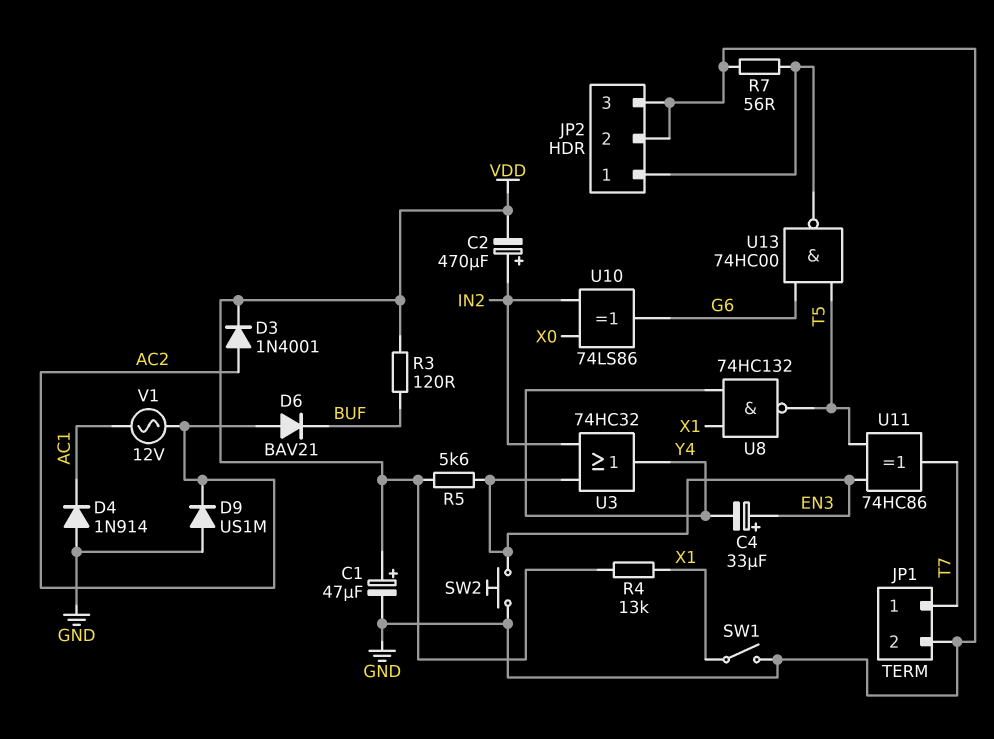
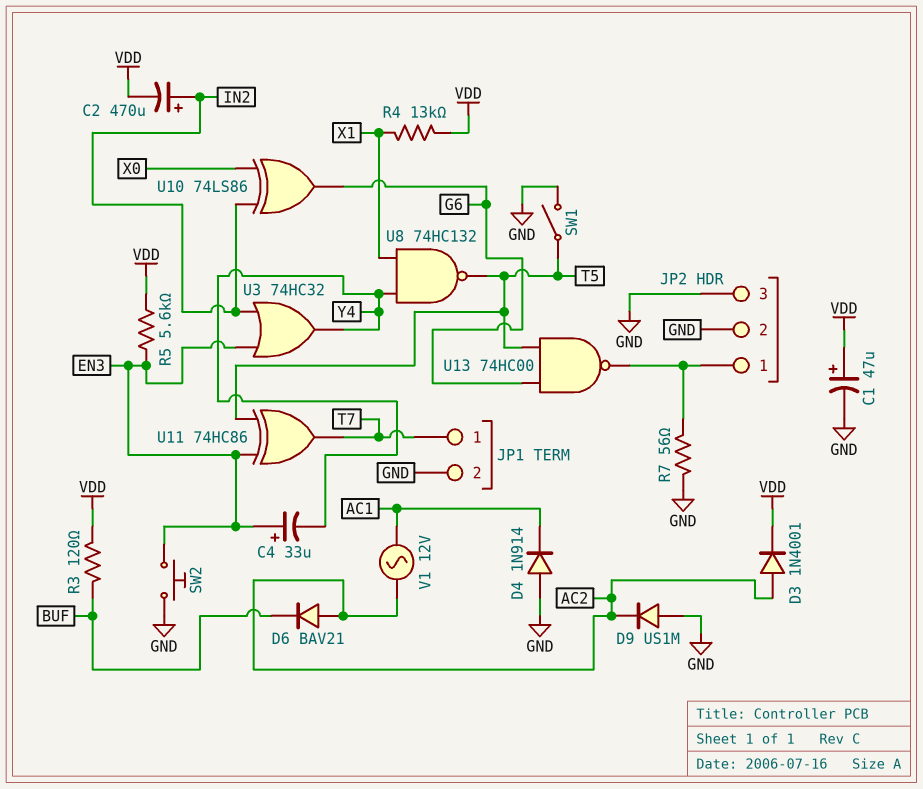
SW1: switch (GND, X1) -> switch (GND, T5)

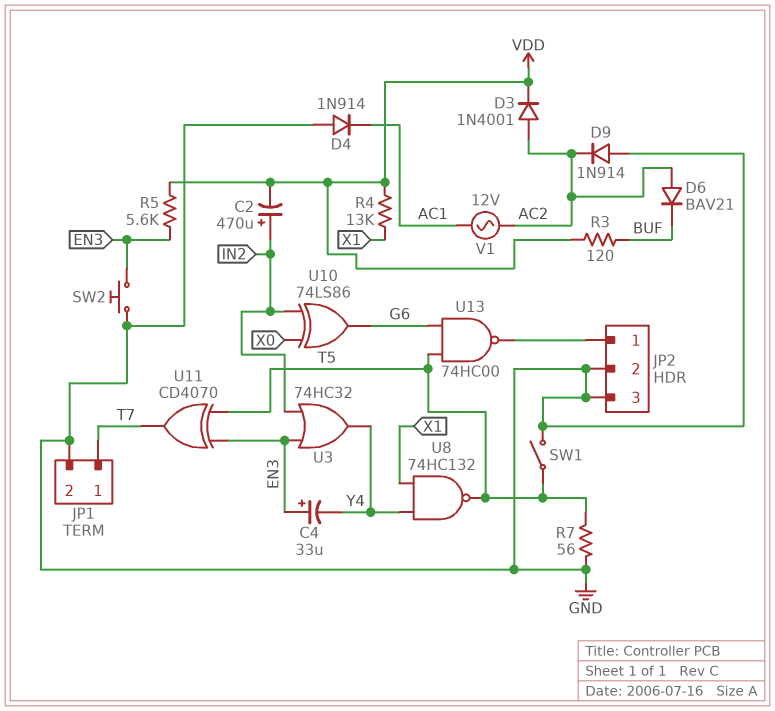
C1: 47uF (plus VDD, minus GND) -> none
D9: diode US1M (A GND, K AC2) -> diode 1N914 (A GND, K AC2)
R7: 56 (GND, JP2/1) -> 56 (GND, T5)
U11: XOR 74HC86 (in EN3, in T5, out T7) -> XOR CD4070 (in EN3, in T5, out T7)

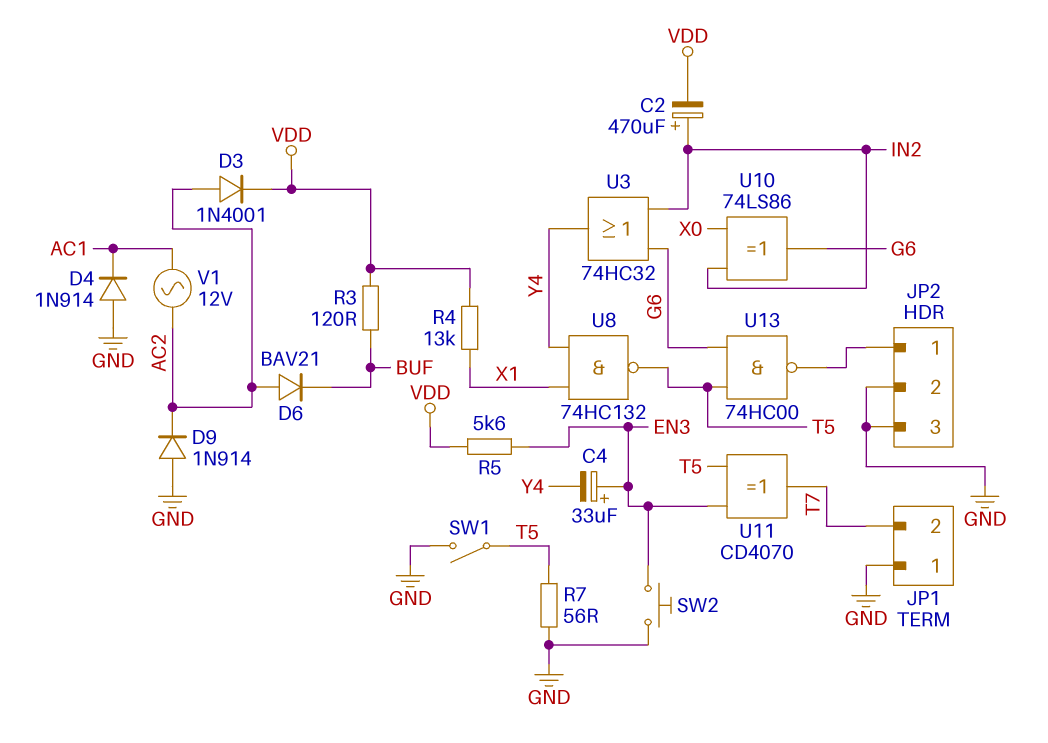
JP1 pin 1: T7 -> GND
JP1 pin 2: GND -> T7
U3: OR 74HC32 (in EN3, in IN2, out Y4) -> OR 74HC32 (in G6, in IN2, out Y4)

